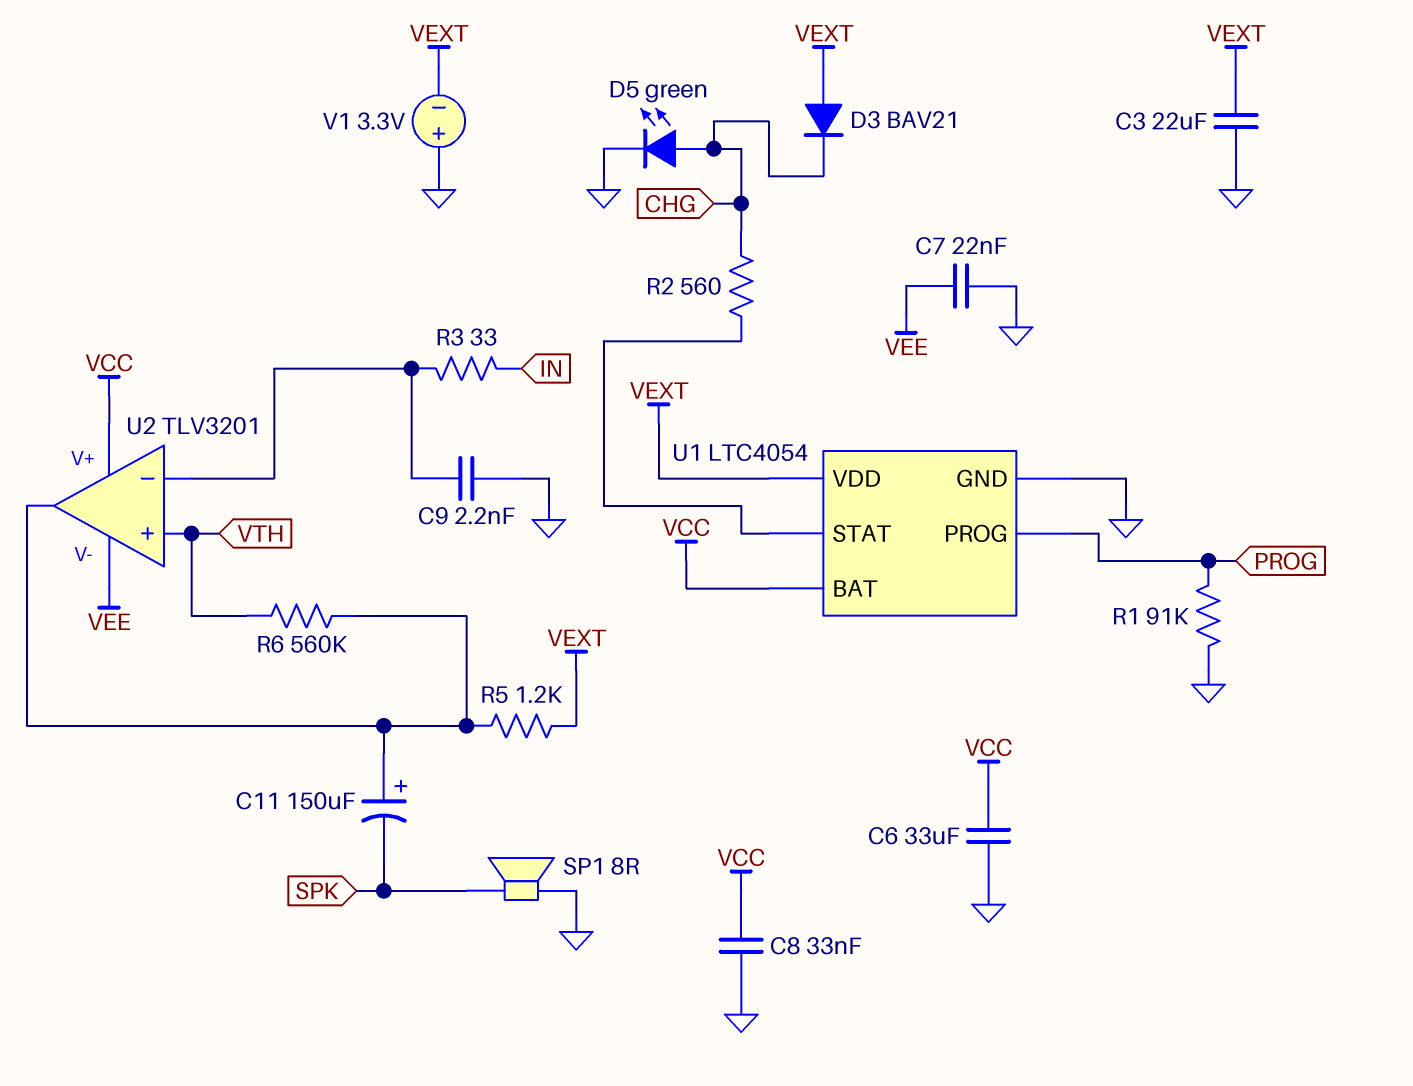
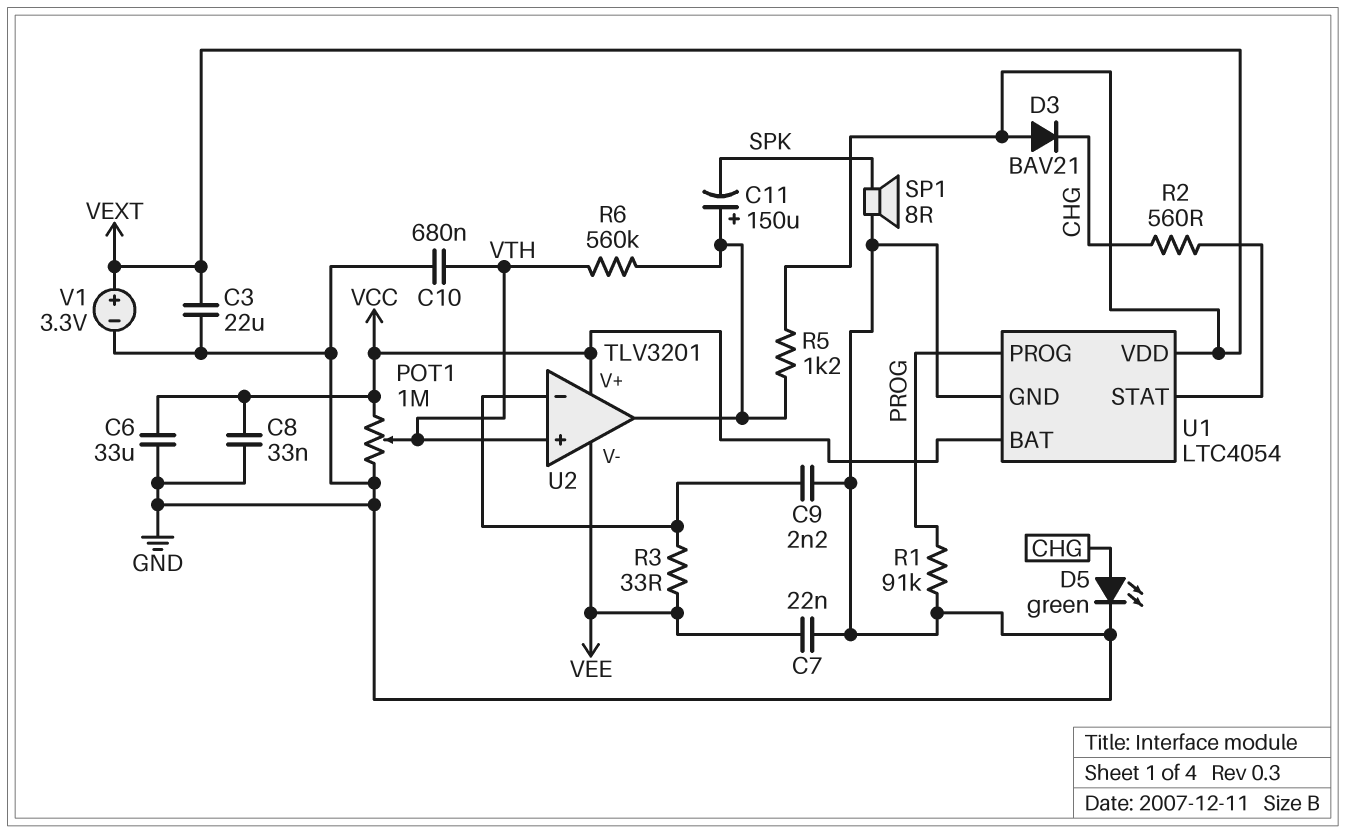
C10: none -> 680nF (GND, VTH)
POT1: none -> 1M (GND, VCC, wiper VTH)
R3: 33 (IN, U2/in-) -> 33 (U2/in-, VEE)
V1: 3.3V (plus GND, minus VEXT) -> 3.3V (plus VEXT, minus GND)

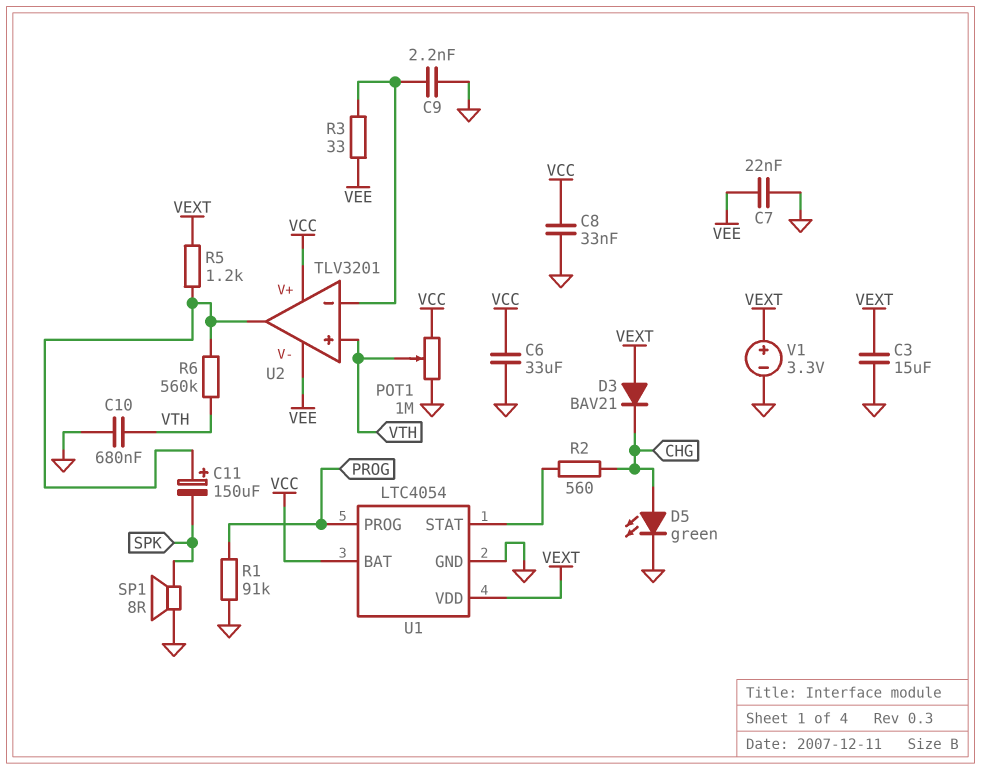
C3: 22uF (GND, VEXT) -> 15uF (GND, VEXT)

